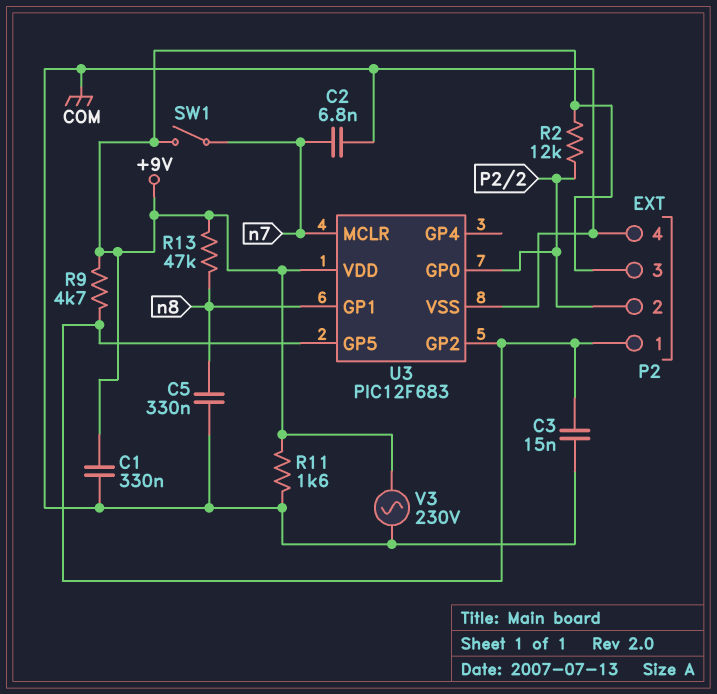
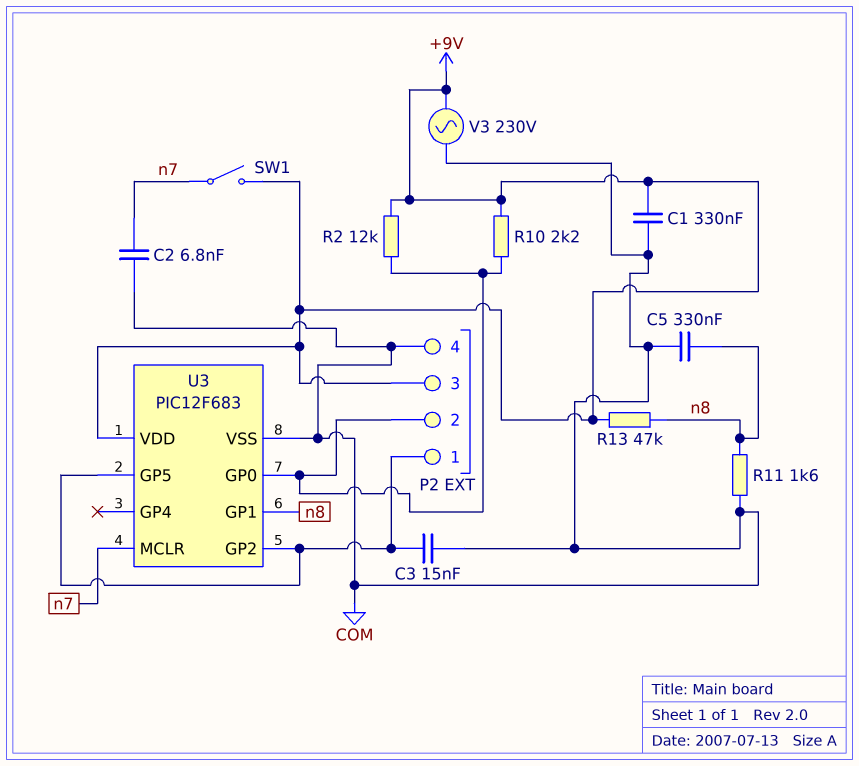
R9: 4.7k (+9V, P2/1) -> none
R10: none -> 2.2k (+9V, P2/2)
R11: 1.6k (+9V, COM) -> 1.6k (COM, n8)

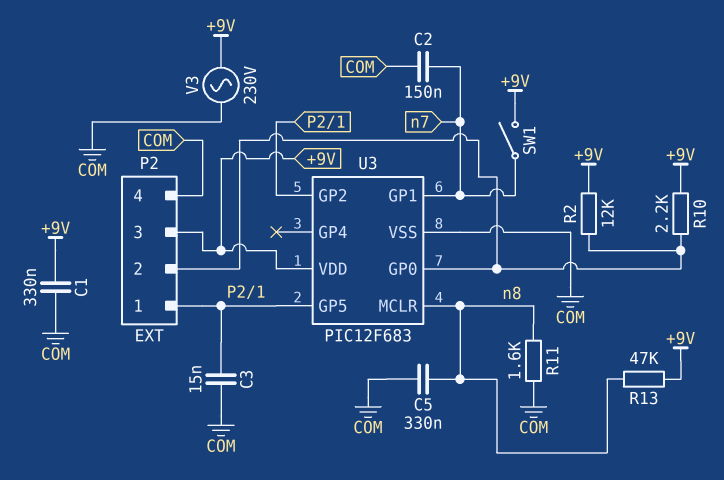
C2: 6.8nF (COM, n7) -> 150nF (COM, n7)
U3 pin GP1: n8 -> n7
U3 pin MCLR: n7 -> n8

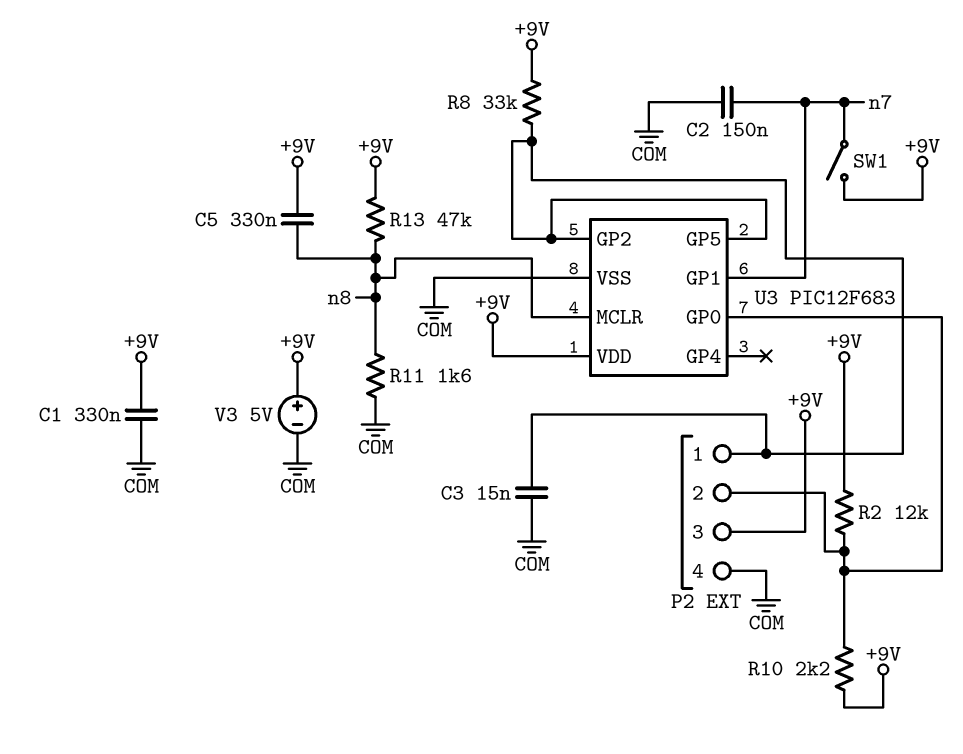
C5: 330nF (COM, n8) -> 330nF (+9V, n8)
R8: none -> 33k (+9V, P2/1)
V3: AC 230V (+9V, COM) -> 5V (plus +9V, minus COM)

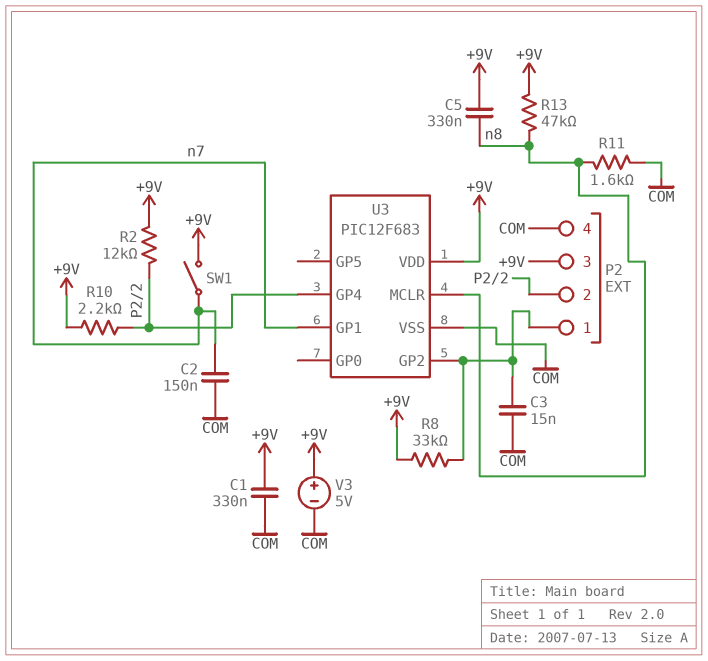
U3 pin GP0: P2/2 -> none
U3 pin GP4: none -> P2/2
U3 pin GP5: P2/1 -> none

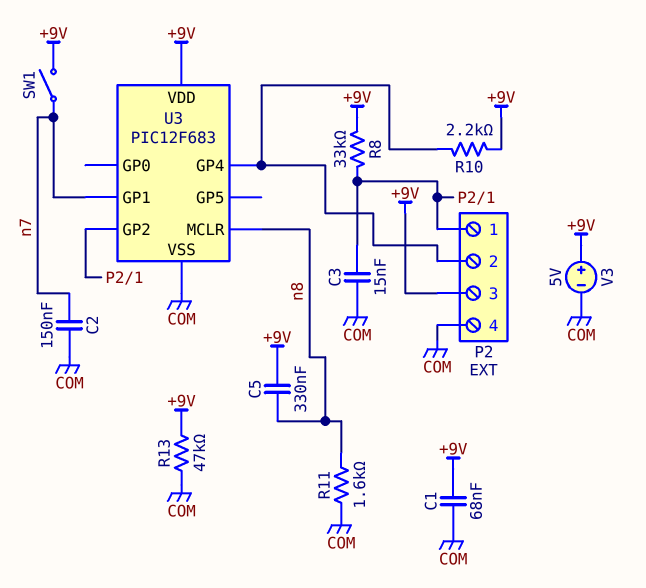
C1: 330nF (+9V, COM) -> 68nF (+9V, COM)
R2: 12k (+9V, P2/2) -> none
R13: 47k (+9V, n8) -> 47k (+9V, COM)

